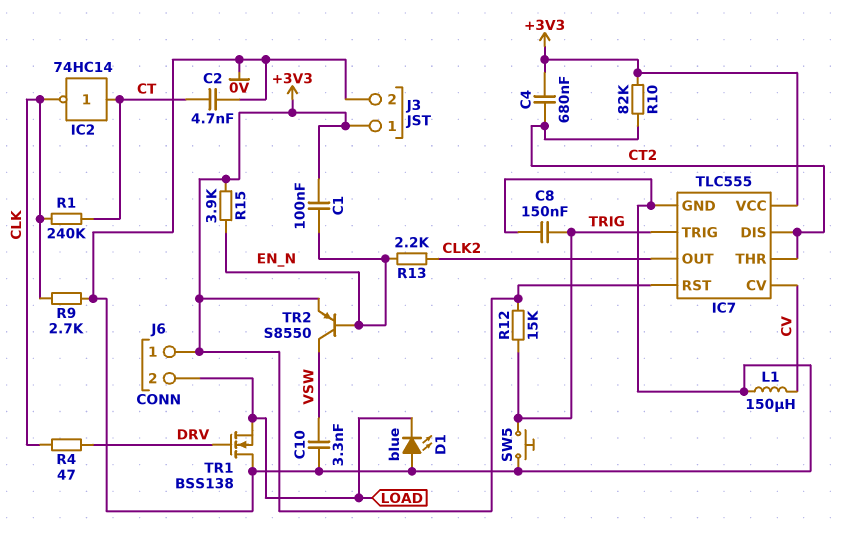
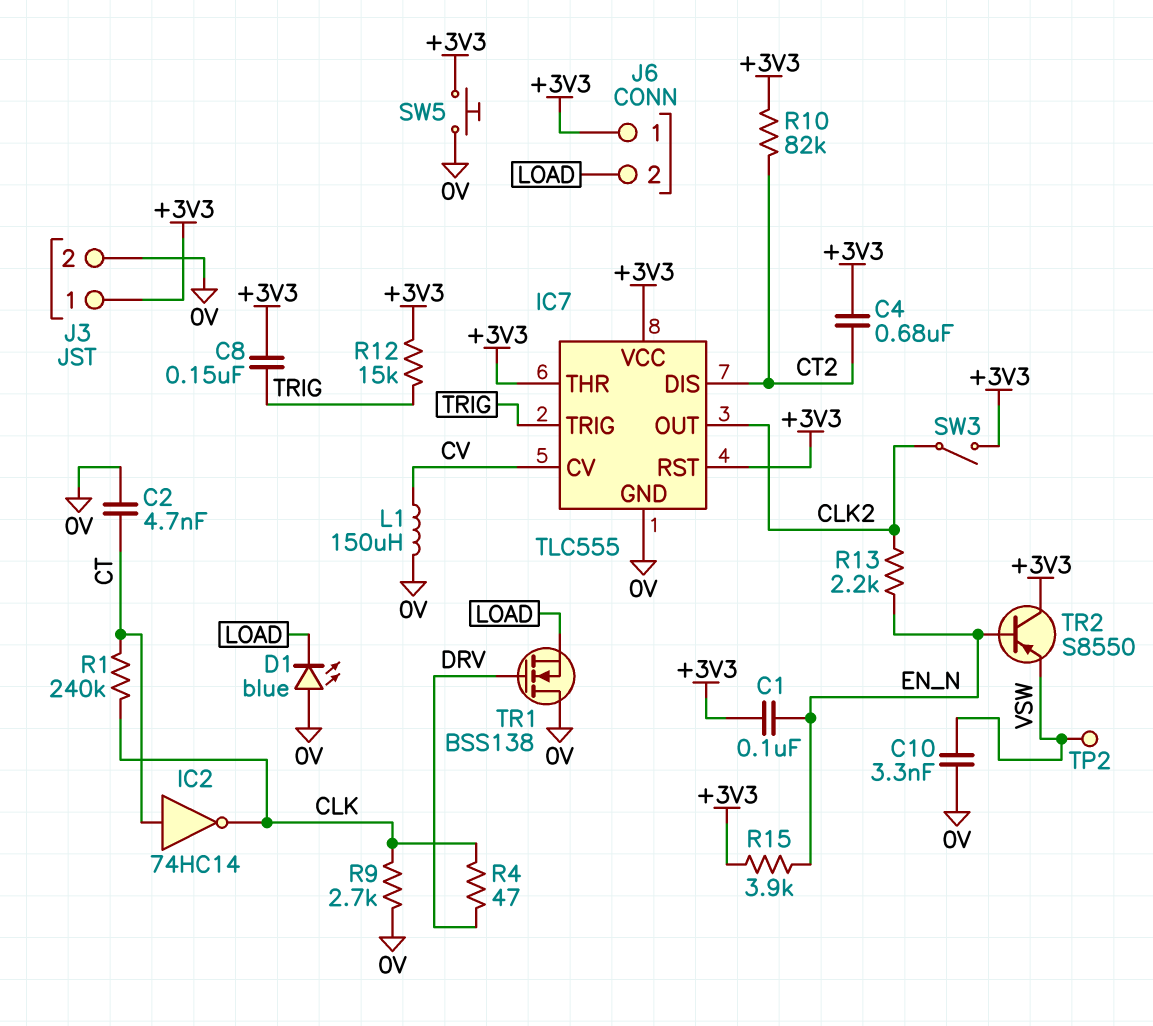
C8: 150nF (0V, TRIG) -> 150nF (+3V3, TRIG)
IC7 pin THR: CT2 -> +3V3
SW3: none -> switch (+3V3, CLK2)
SW5: button (0V, TRIG) -> button (+3V3, 0V)
TP2: none -> test point (VSW)
TR2: PNP S8550 (B EN_N, C VSW, E +3V3) -> PNP S8550 (B EN_N, C +3V3, E VSW)

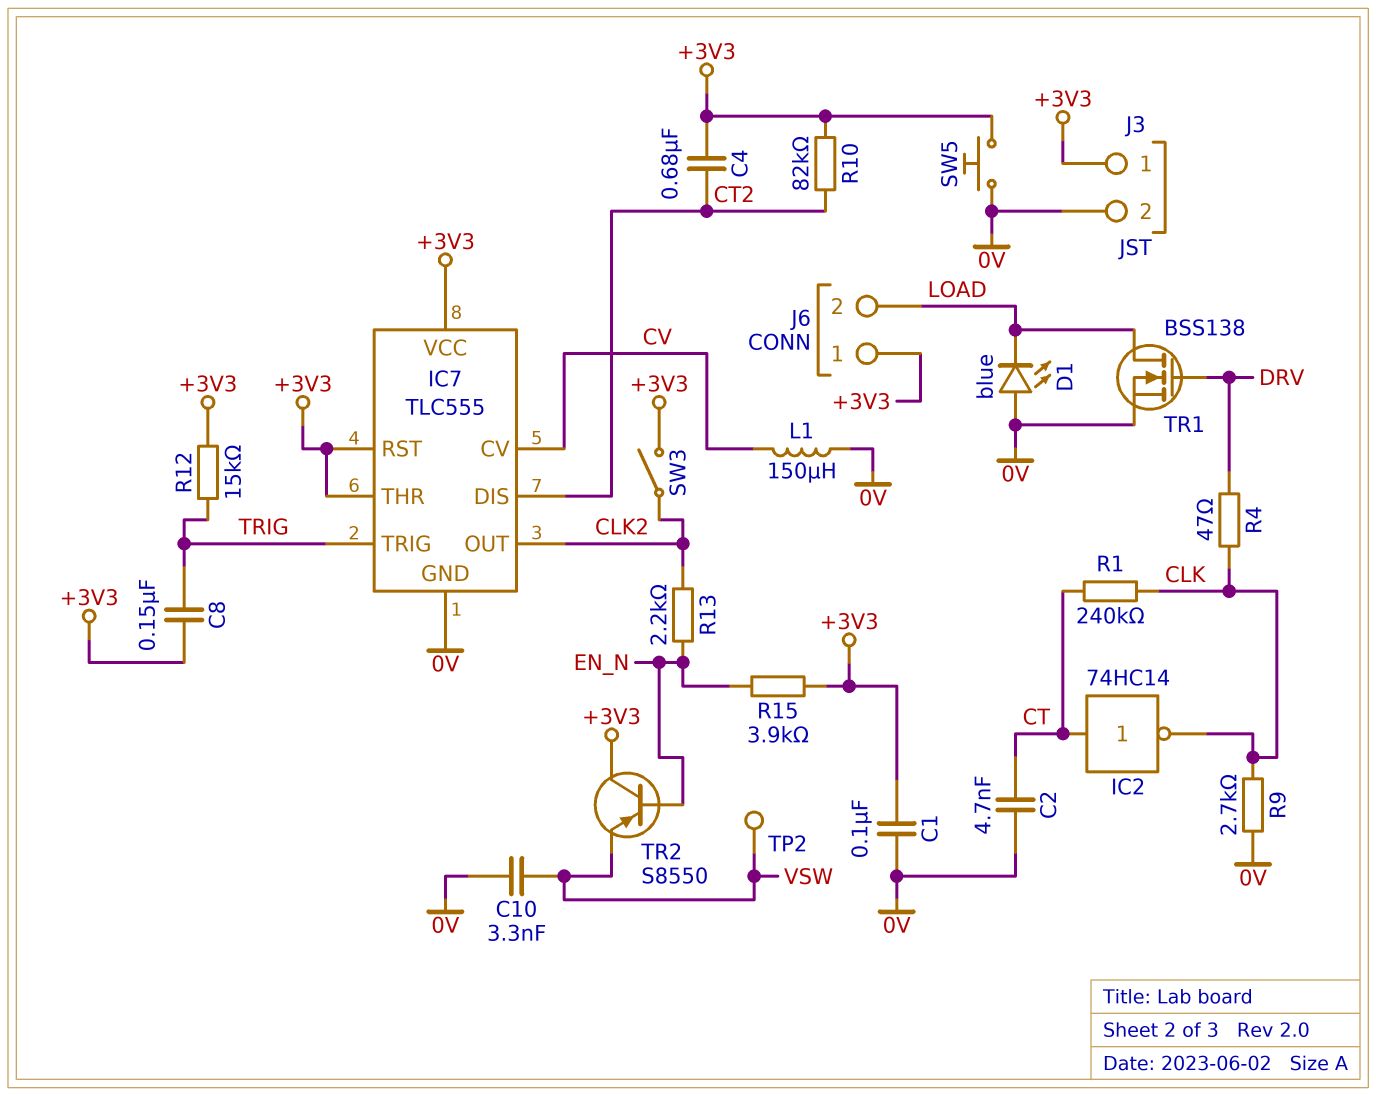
C1: 100nF (+3V3, EN_N) -> 100nF (+3V3, 0V)
TR1: NMOS BSS138 (G DRV, D 0V, S LOAD) -> NMOS BSS138 (G DRV, D LOAD, S 0V)

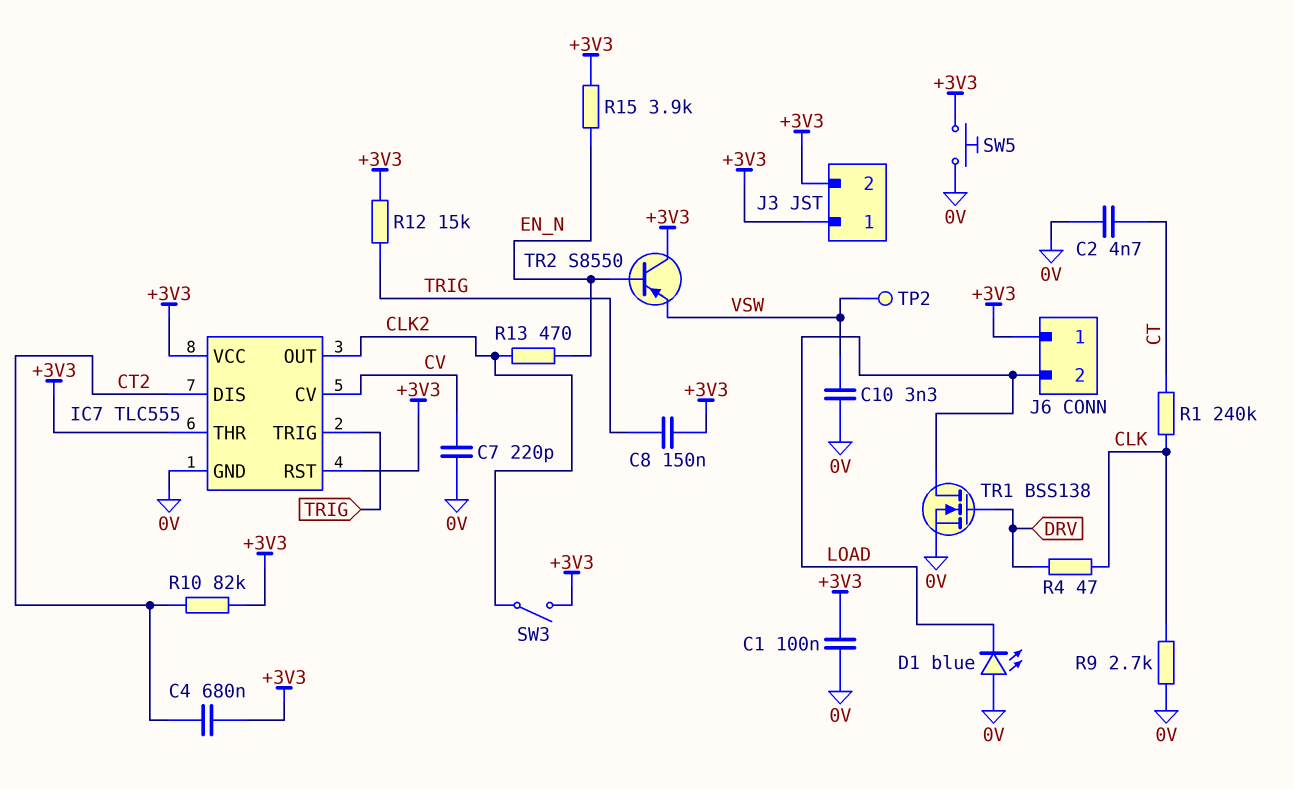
C7: none -> 220pF (0V, CV)
IC2: NOT 74HC14 (in CT, out CLK) -> none
J3 pin 2: 0V -> +3V3
L1: 150uH (0V, CV) -> none
R13: 2.2k (CLK2, EN_N) -> 470 (CLK2, EN_N)

